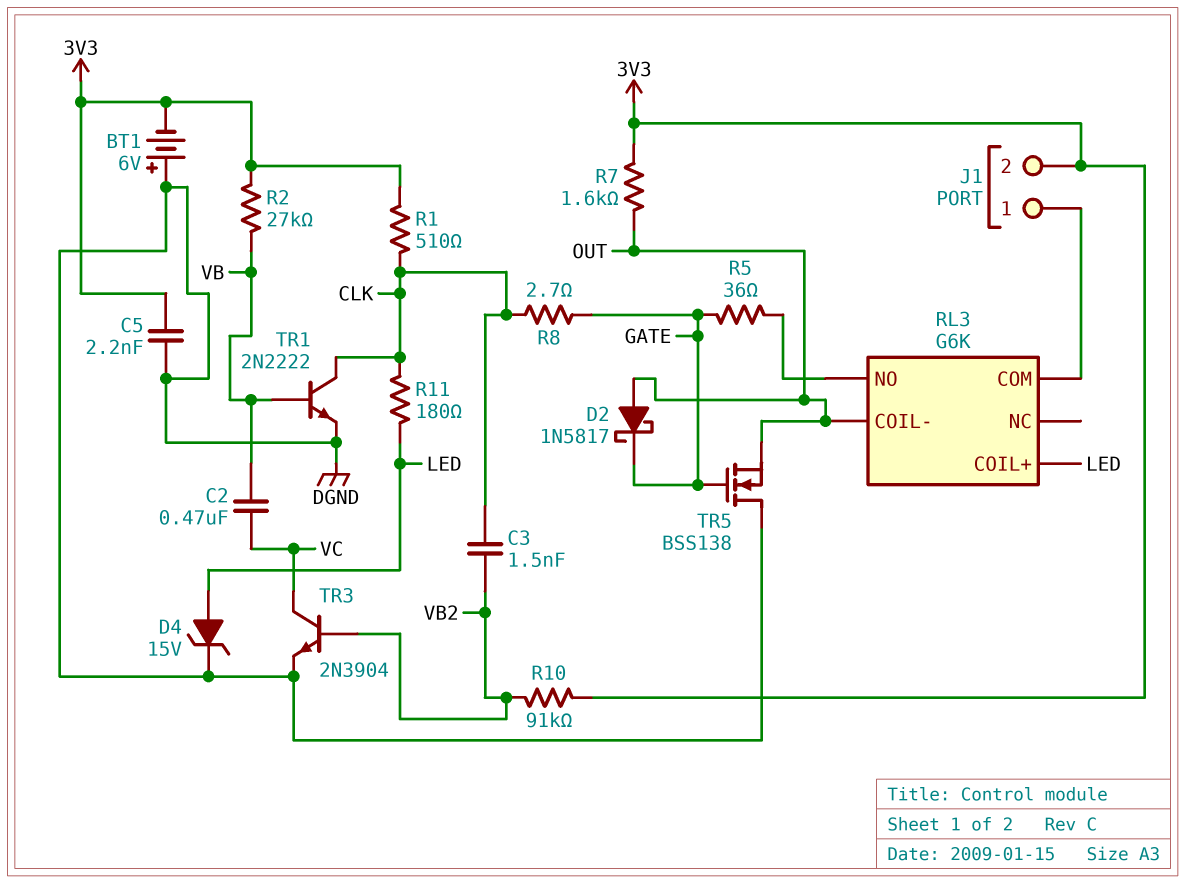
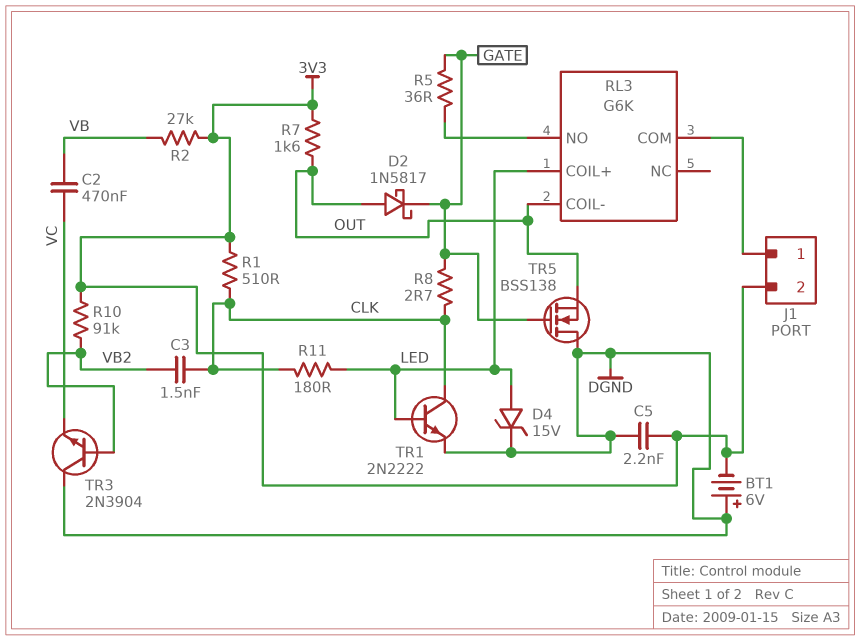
TR1: NPN 2N2222 (B VB, C CLK, E DGND) -> NPN 2N2222 (B LED, C CLK, E DGND)
TR3: NPN 2N3904 (B VB2, C VC, E DGND) -> NPN 2N3904 (B VB2, C DGND, E VC)

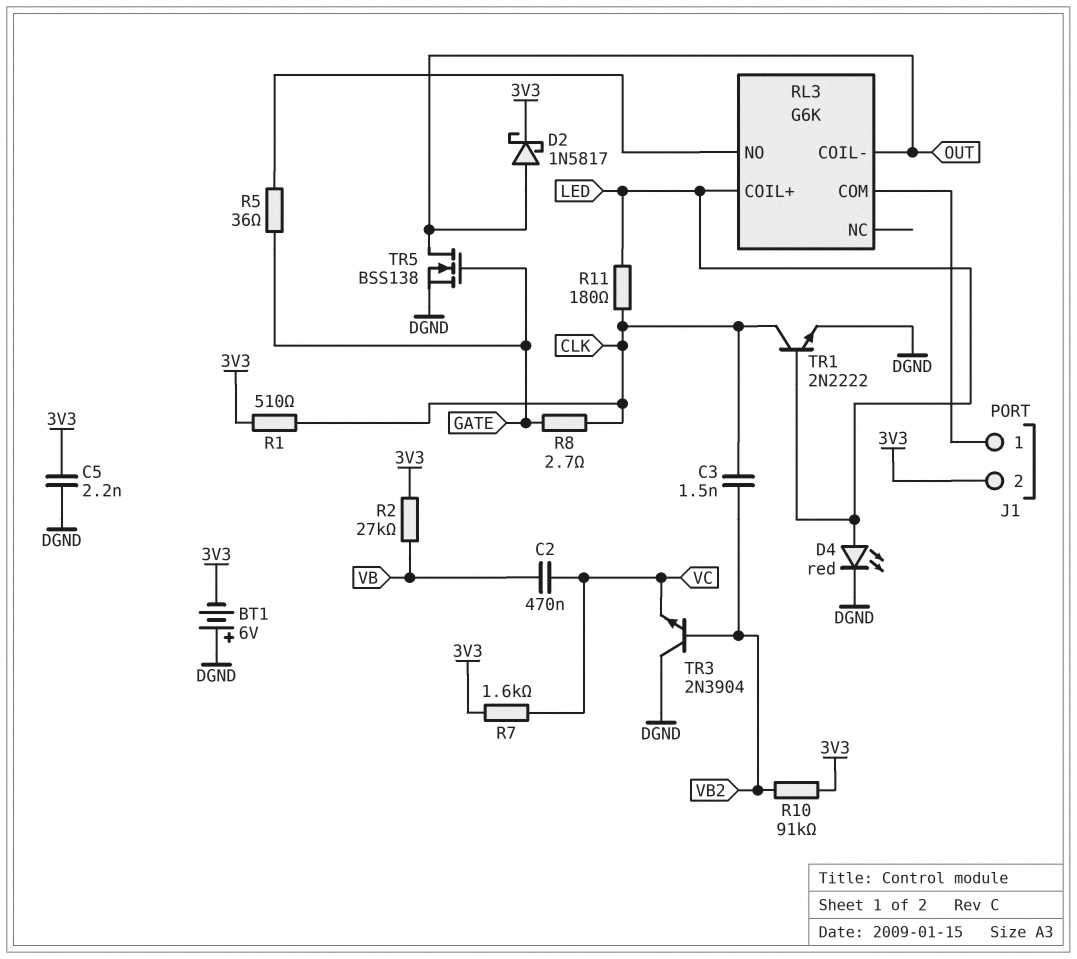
D2: schottky 1N5817 (A OUT, K GATE) -> schottky 1N5817 (A OUT, K 3V3)
D4: zener 15V (A LED, K DGND) -> LED red (A LED, K DGND)
R7: 1.6k (3V3, OUT) -> 1.6k (3V3, VC)
TR5: NMOS BSS138 (G GATE, D DGND, S OUT) -> NMOS BSS138 (G GATE, D OUT, S DGND)

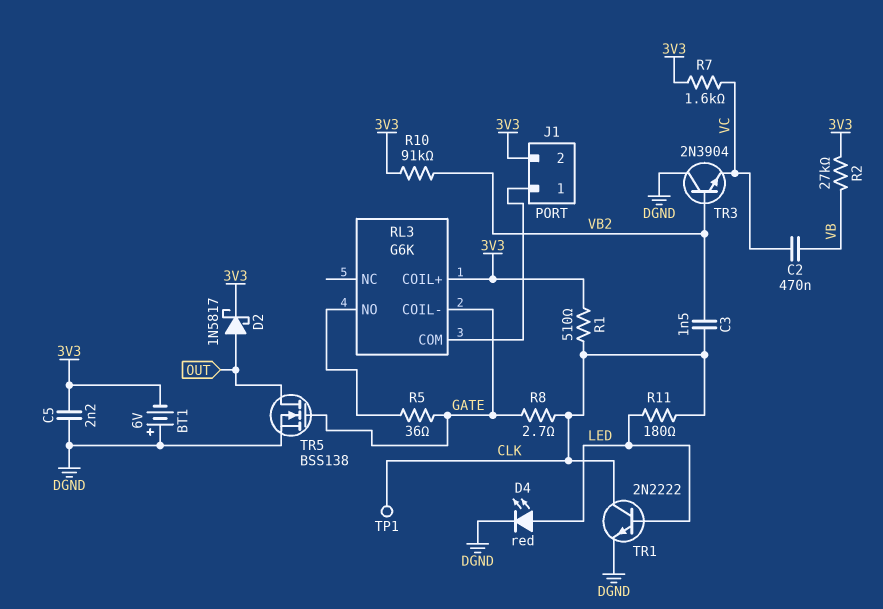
RL3 pin COIL+: LED -> 3V3
RL3 pin COIL-: OUT -> GATE
TP1: none -> test point (CLK)

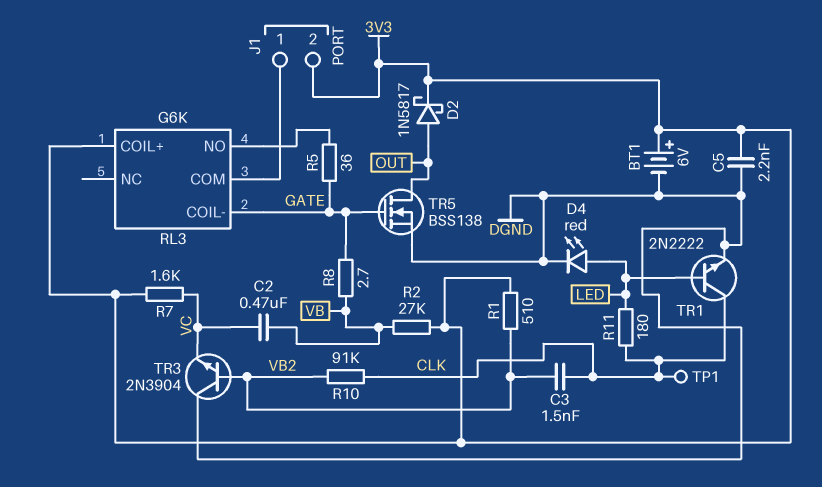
BT1: 6V (plus DGND, minus 3V3) -> 6V (plus 3V3, minus DGND)
R1: 510 (3V3, CLK) -> 510 (3V3, VB2)
R8: 2.7 (CLK, GATE) -> 2.7 (GATE, VB)
R10: 91k (3V3, VB2) -> 91k (CLK, VB2)

